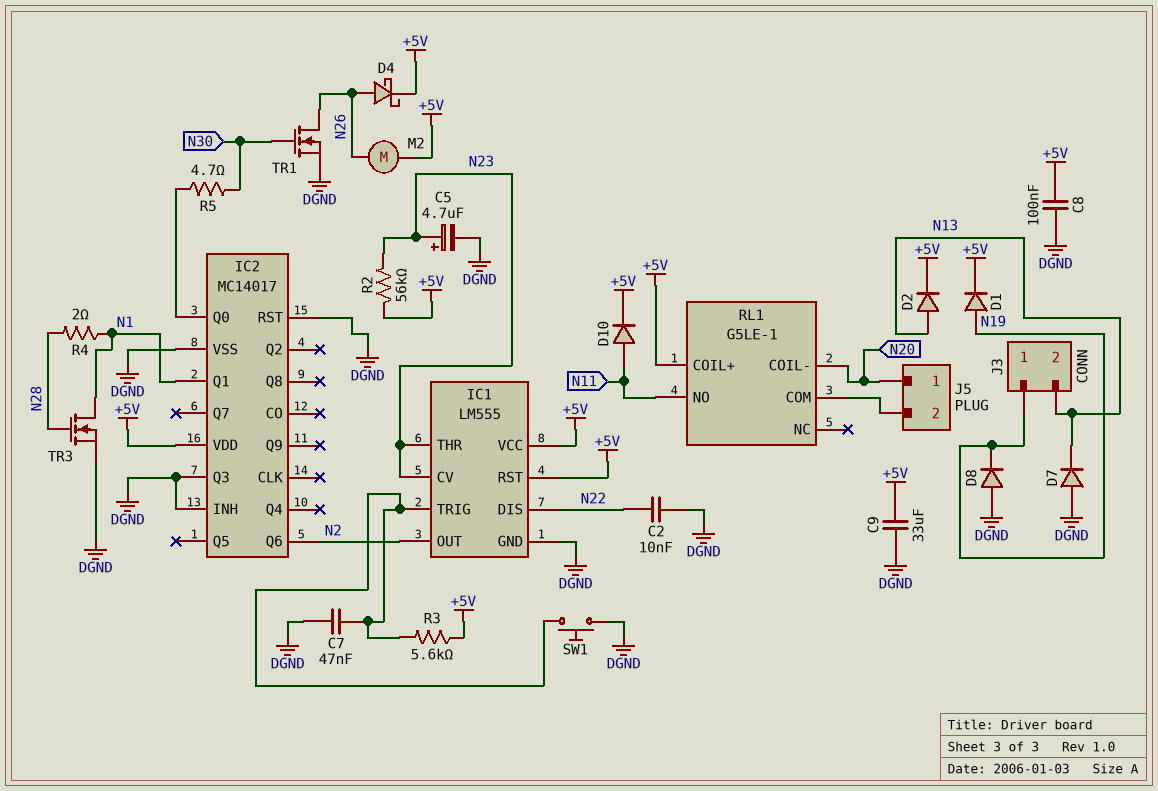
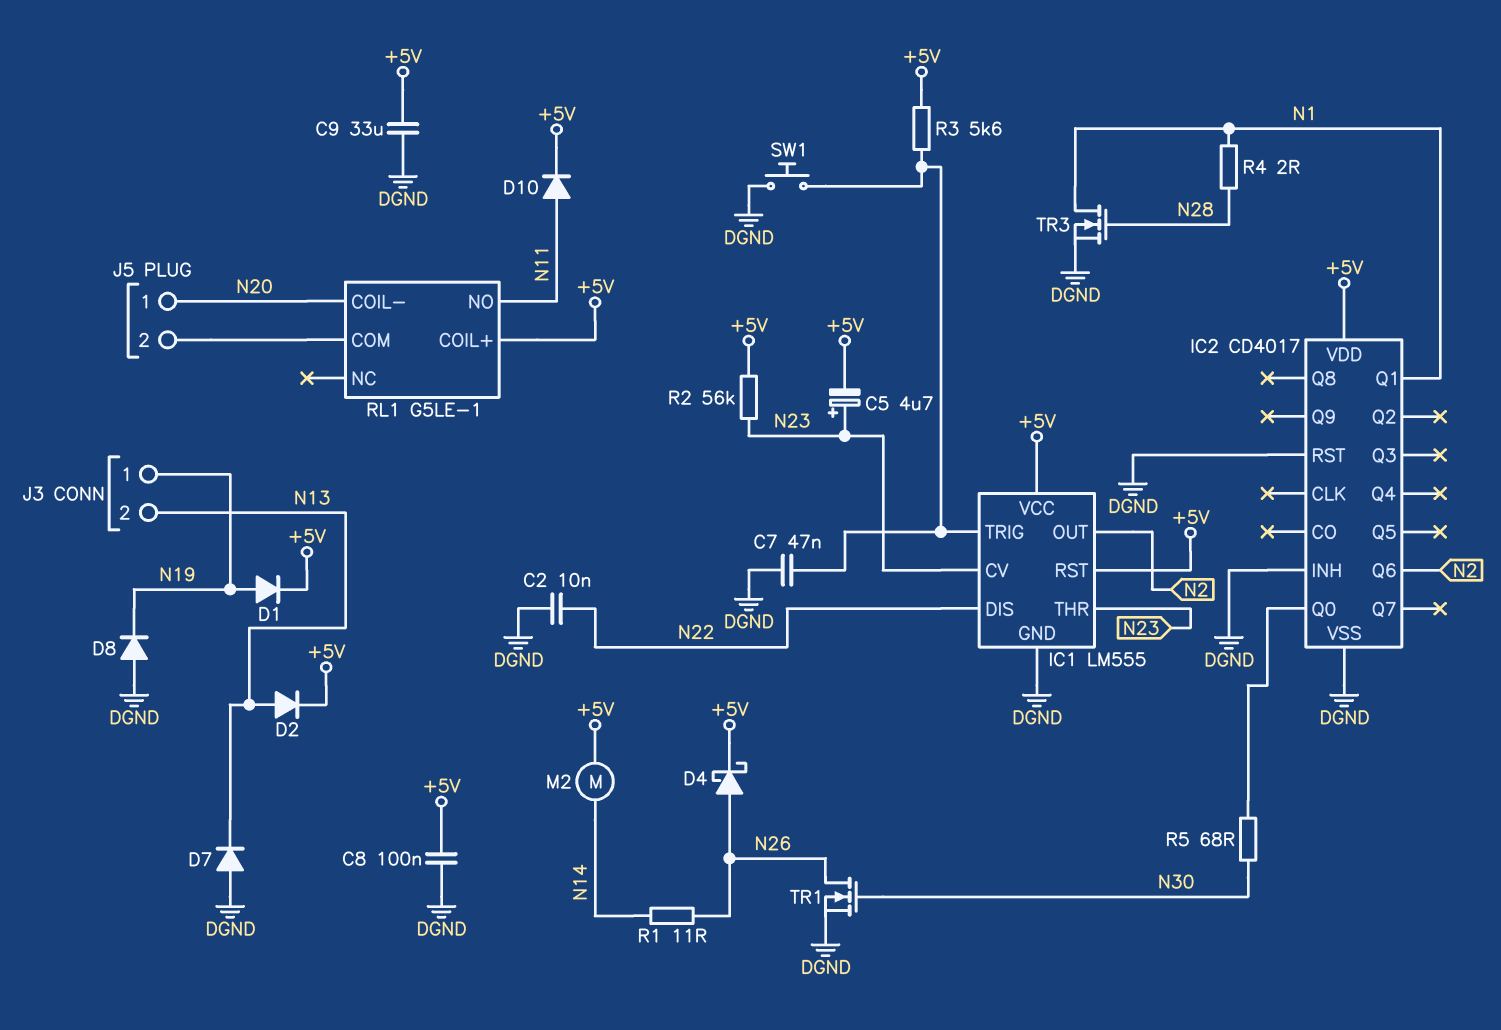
C5: 4.7uF (plus N23, minus DGND) -> 4.7uF (plus N23, minus +5V)
IC2: MC14017 -> CD4017
IC2 pin Q3: DGND -> none
M2: motor (+5V, N26) -> motor (+5V, N14)
R1: none -> 11 (N14, N26)
R5: 4.7 (IC2/Q0, N30) -> 68 (IC2/Q0, N30)

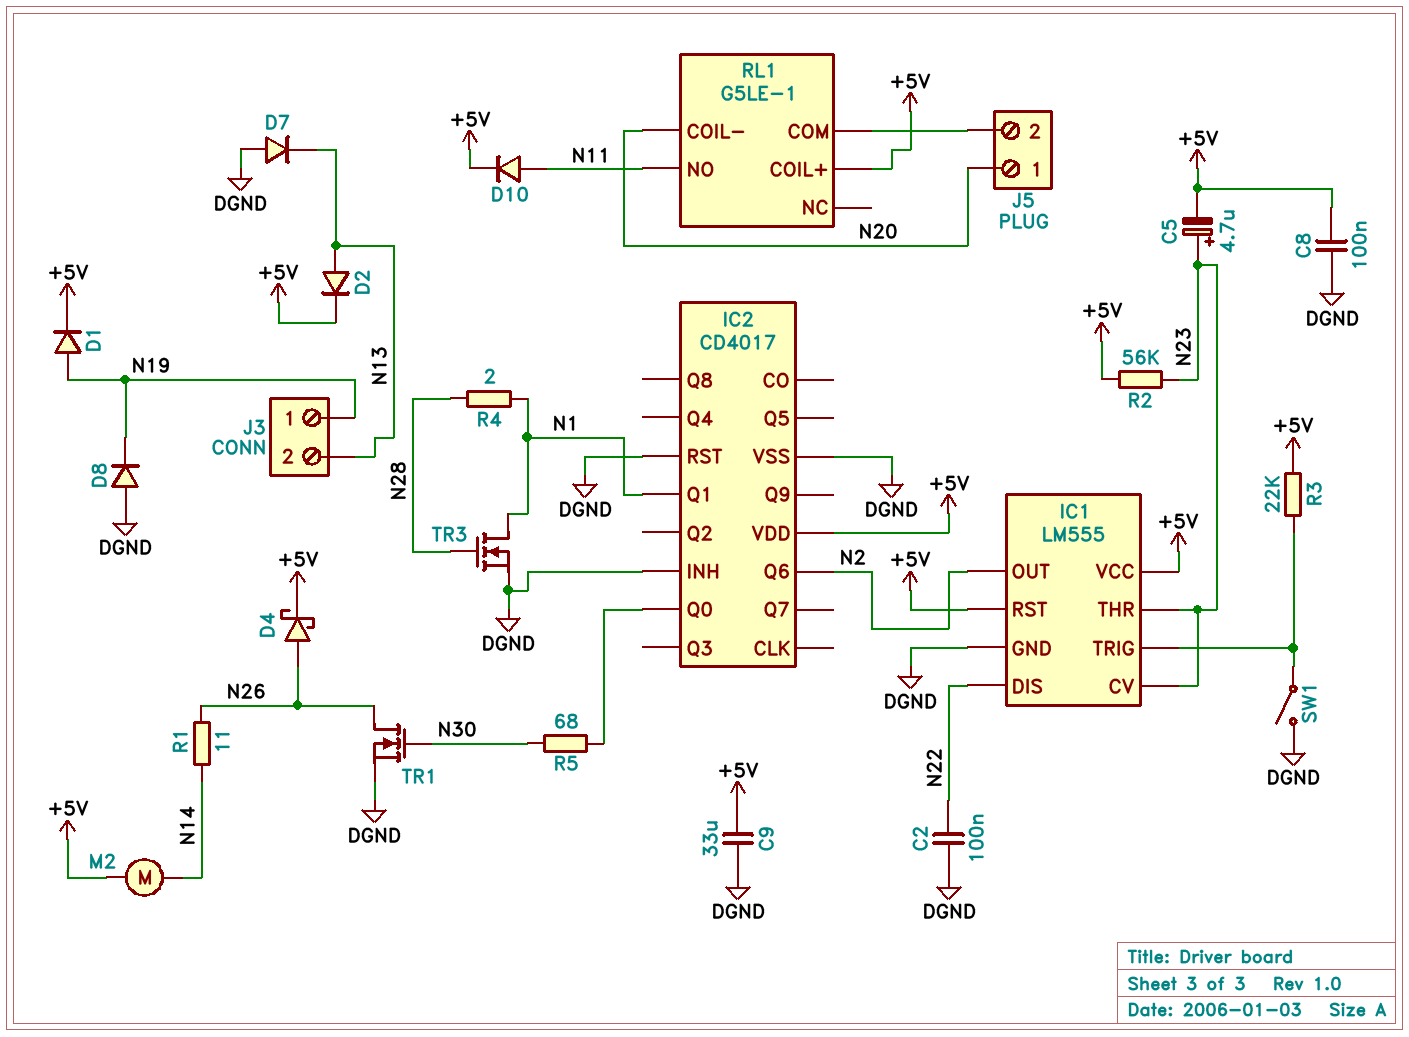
C2: 10nF (DGND, N22) -> 100nF (DGND, N22)
C7: 47nF (DGND, IC1/TRIG) -> none
R3: 5.6k (+5V, IC1/TRIG) -> 22k (+5V, IC1/TRIG)
SW1: button (DGND, IC1/TRIG) -> switch (DGND, IC1/TRIG)

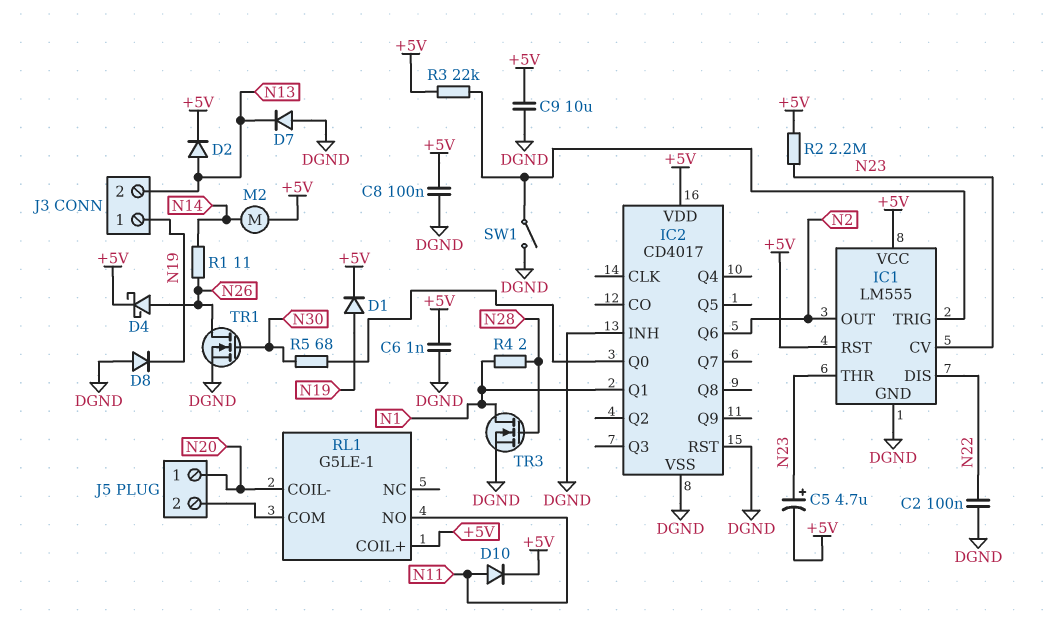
C6: none -> 1nF (+5V, DGND)
C9: 33uF (+5V, DGND) -> 10uF (+5V, DGND)
R2: 56k (+5V, N23) -> 2.2M (+5V, N23)

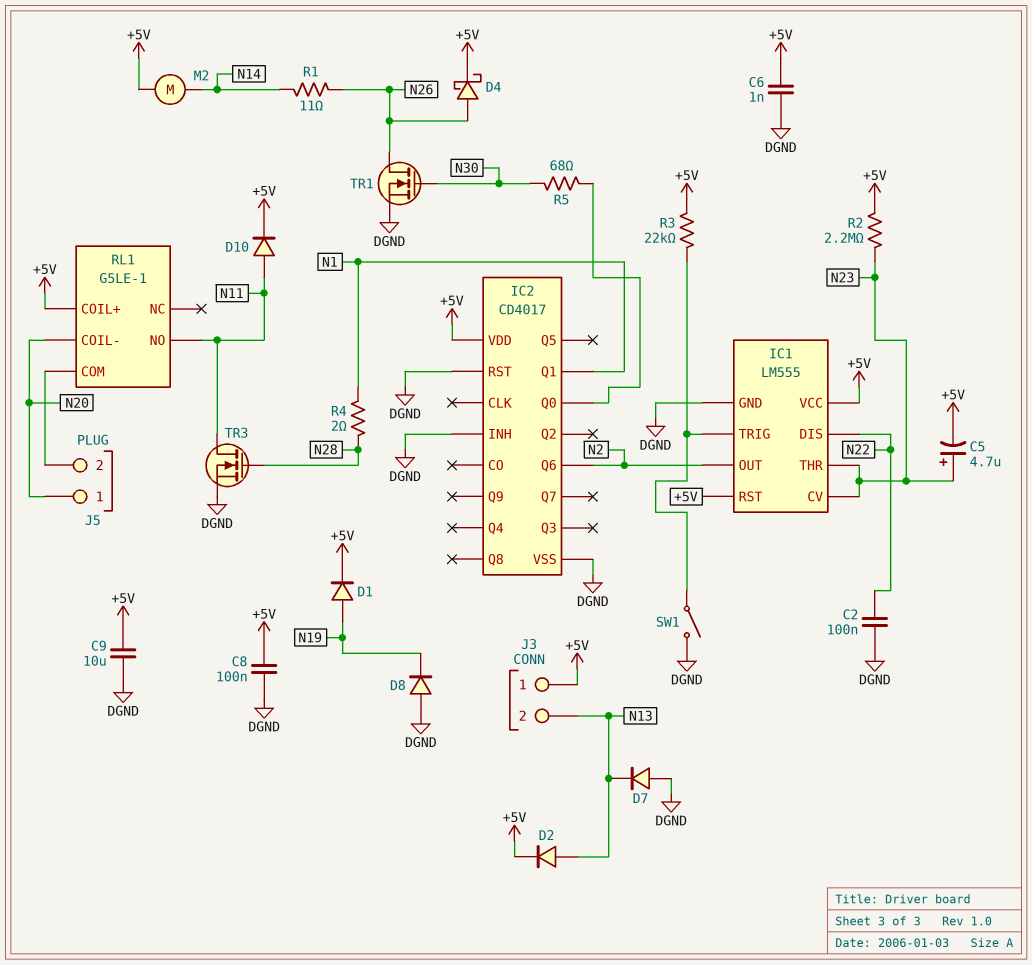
J3 pin 1: N19 -> +5V
TR3: NMOS (G N28, D N1, S DGND) -> NMOS (G N28, D N11, S DGND)

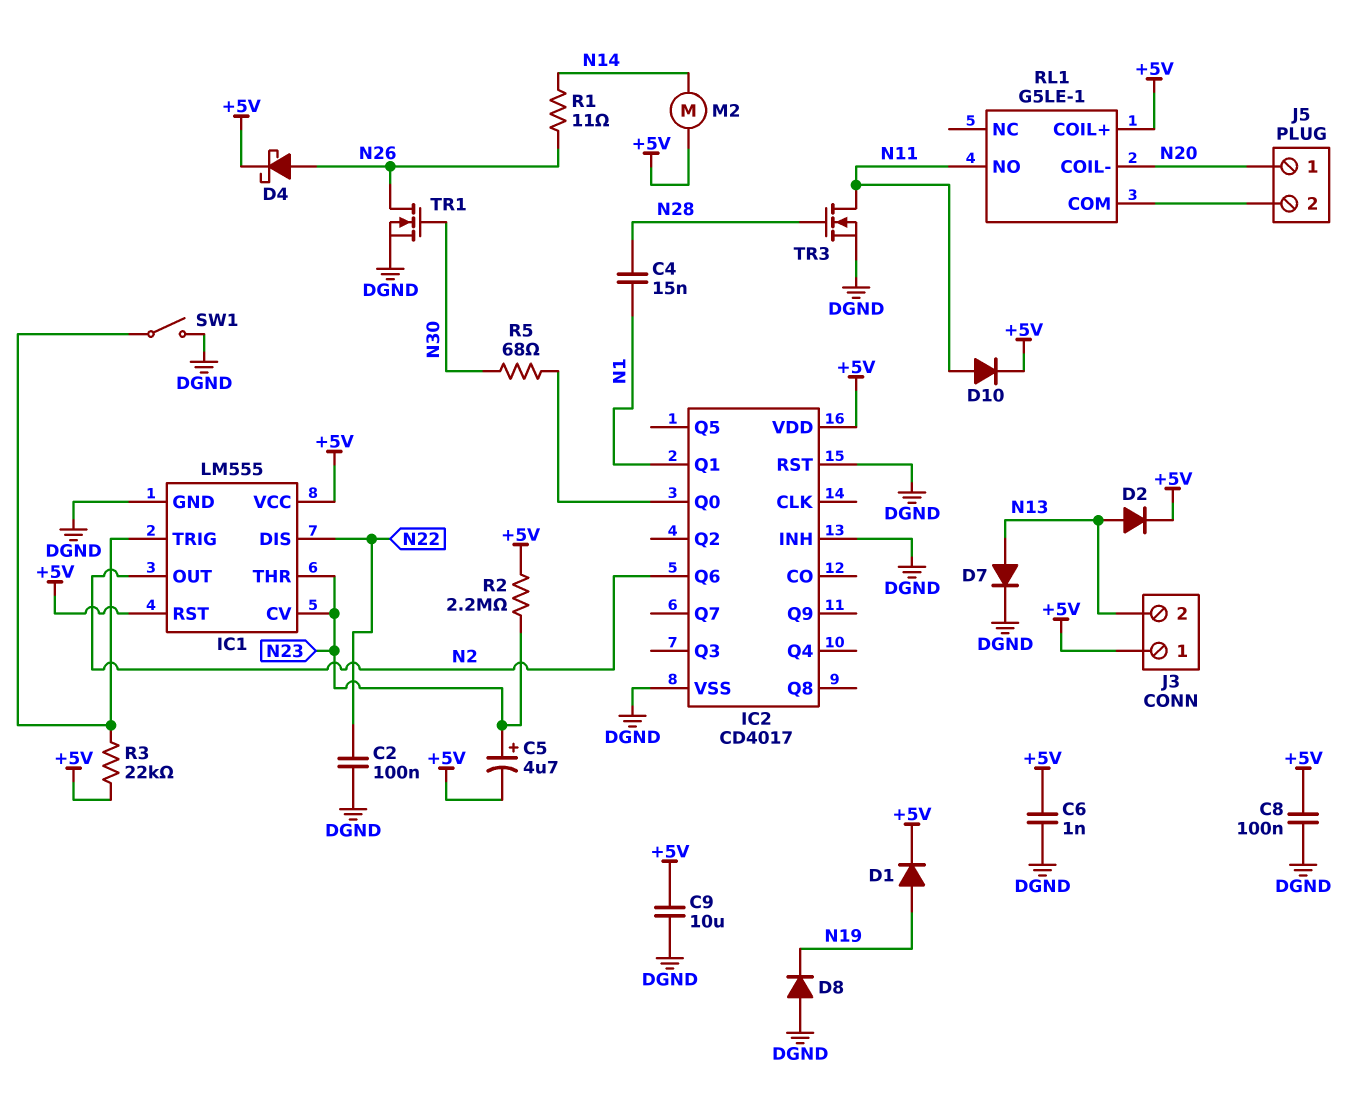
C4: none -> 15nF (N1, N28)
D7: diode (A DGND, K N13) -> diode (A N13, K DGND)
R4: 2 (N1, N28) -> none

